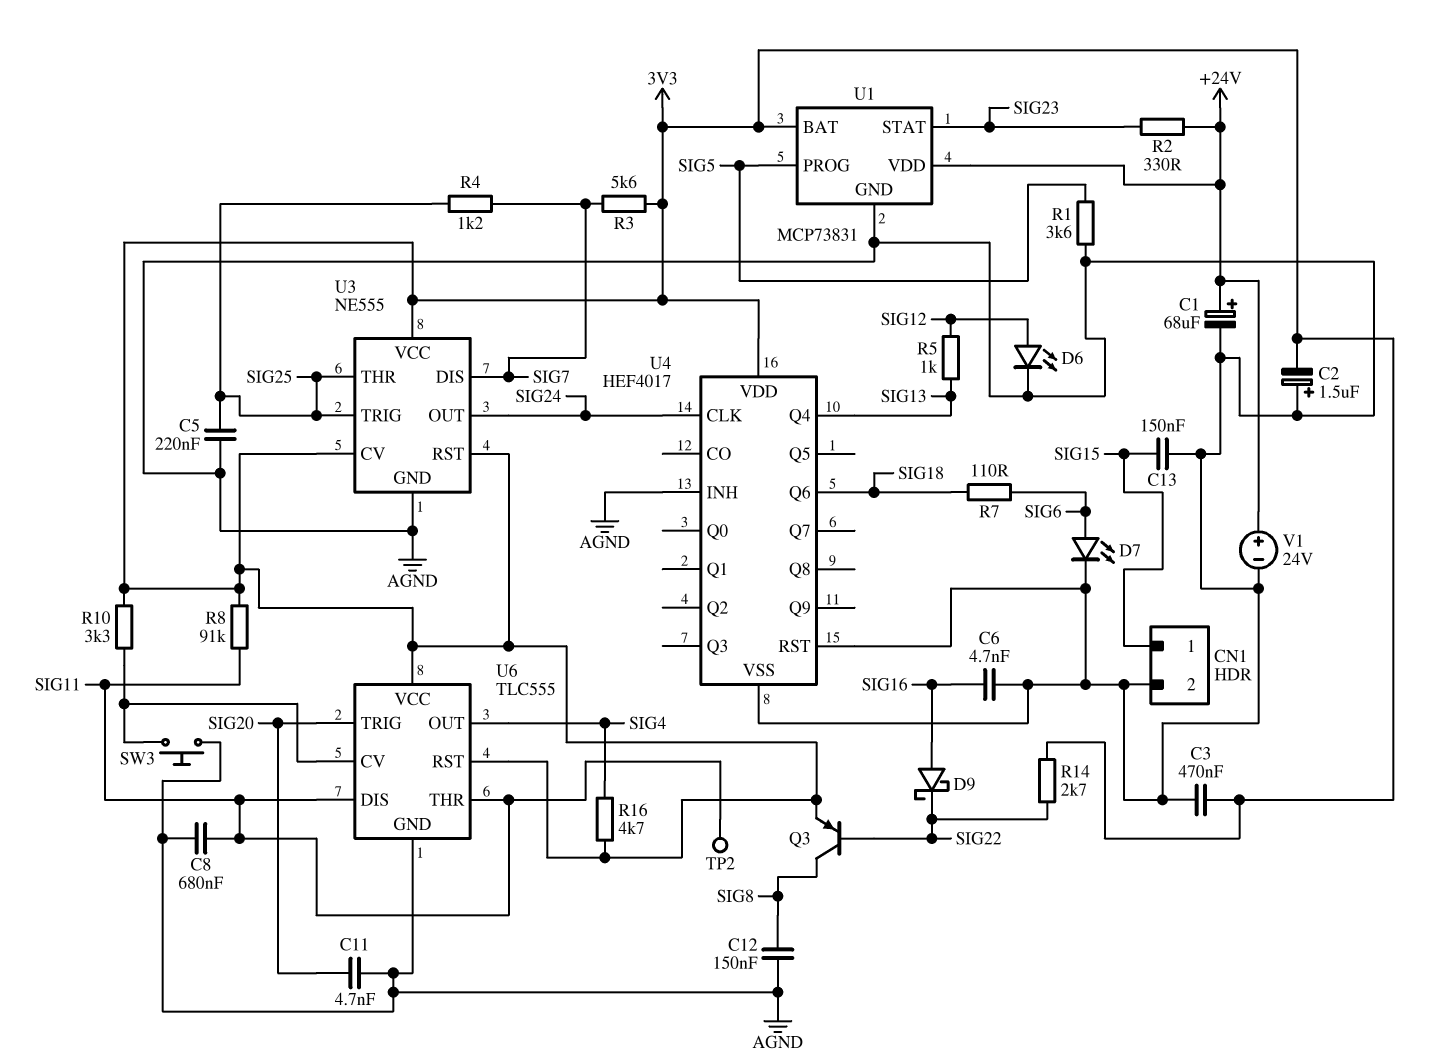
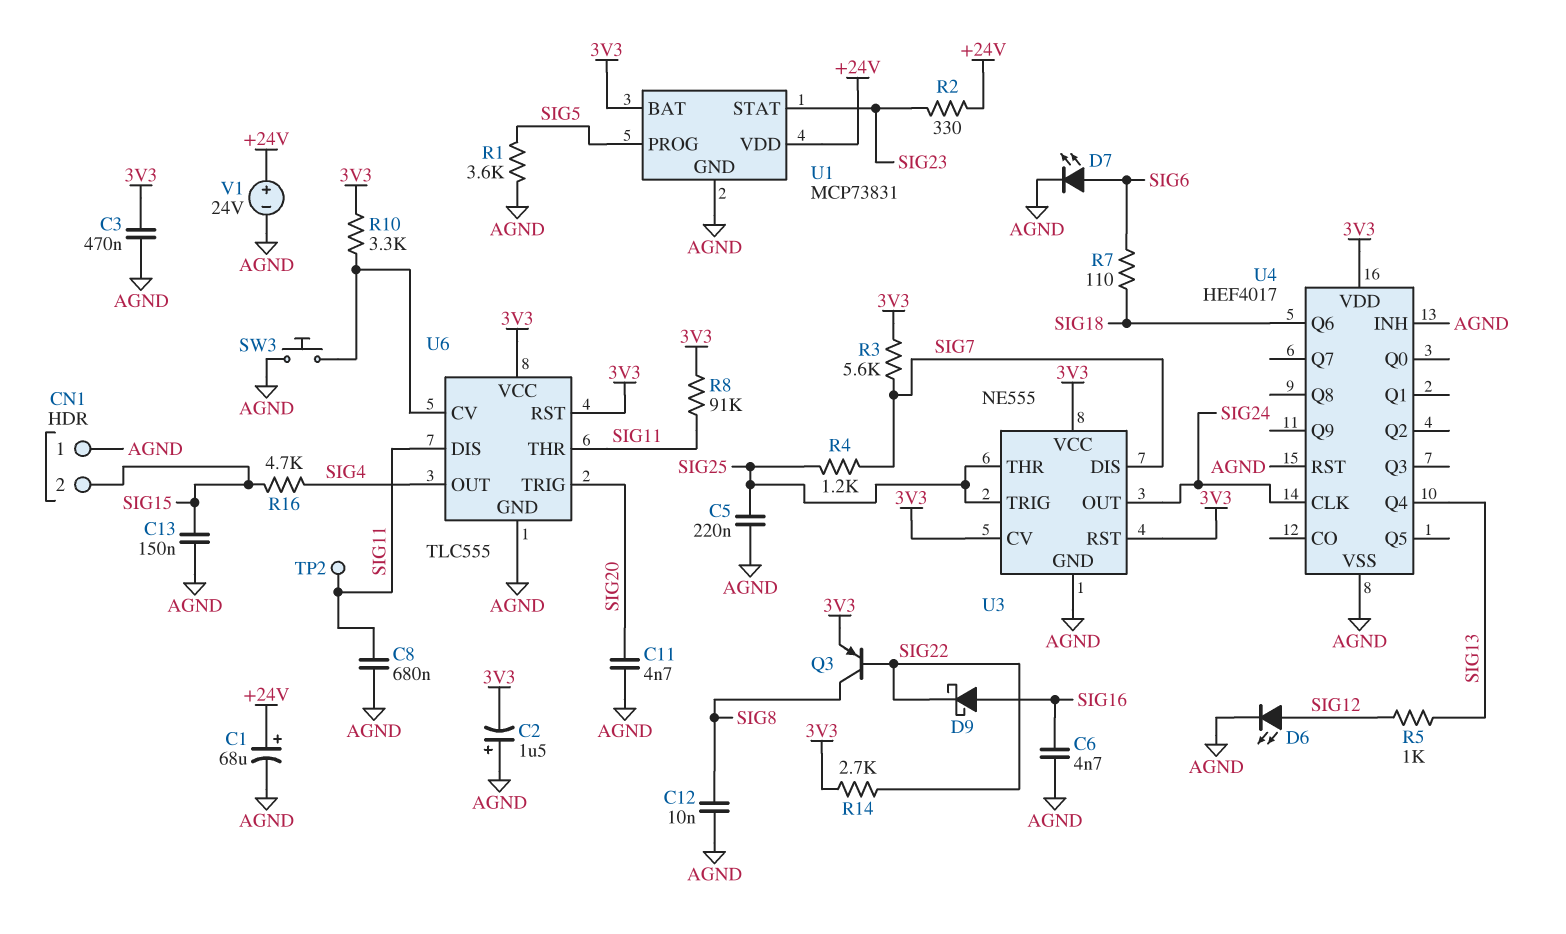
C12: 150nF (AGND, SIG8) -> 10nF (AGND, SIG8)
CN1 pin 1: SIG15 -> AGND
CN1 pin 2: AGND -> SIG15
R16: 4.7k (3V3, SIG4) -> 4.7k (SIG4, SIG15)

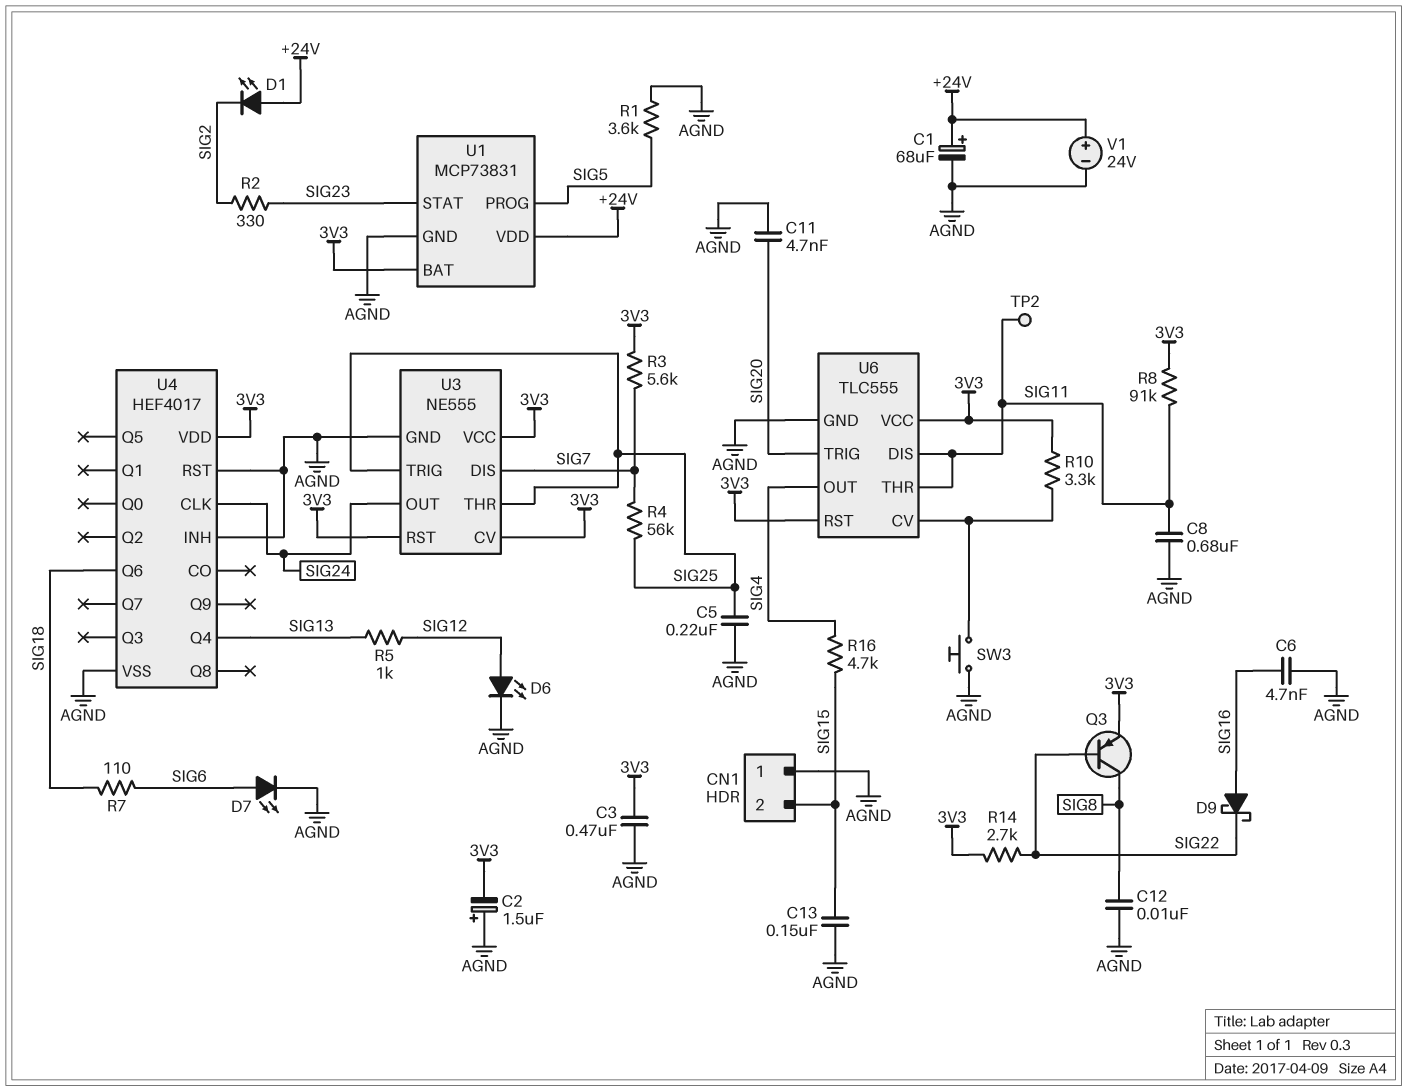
D1: none -> LED (A +24V, K SIG2)
R2: 330 (+24V, SIG23) -> 330 (SIG2, SIG23)
R4: 1.2k (SIG7, SIG25) -> 56k (SIG7, SIG25)

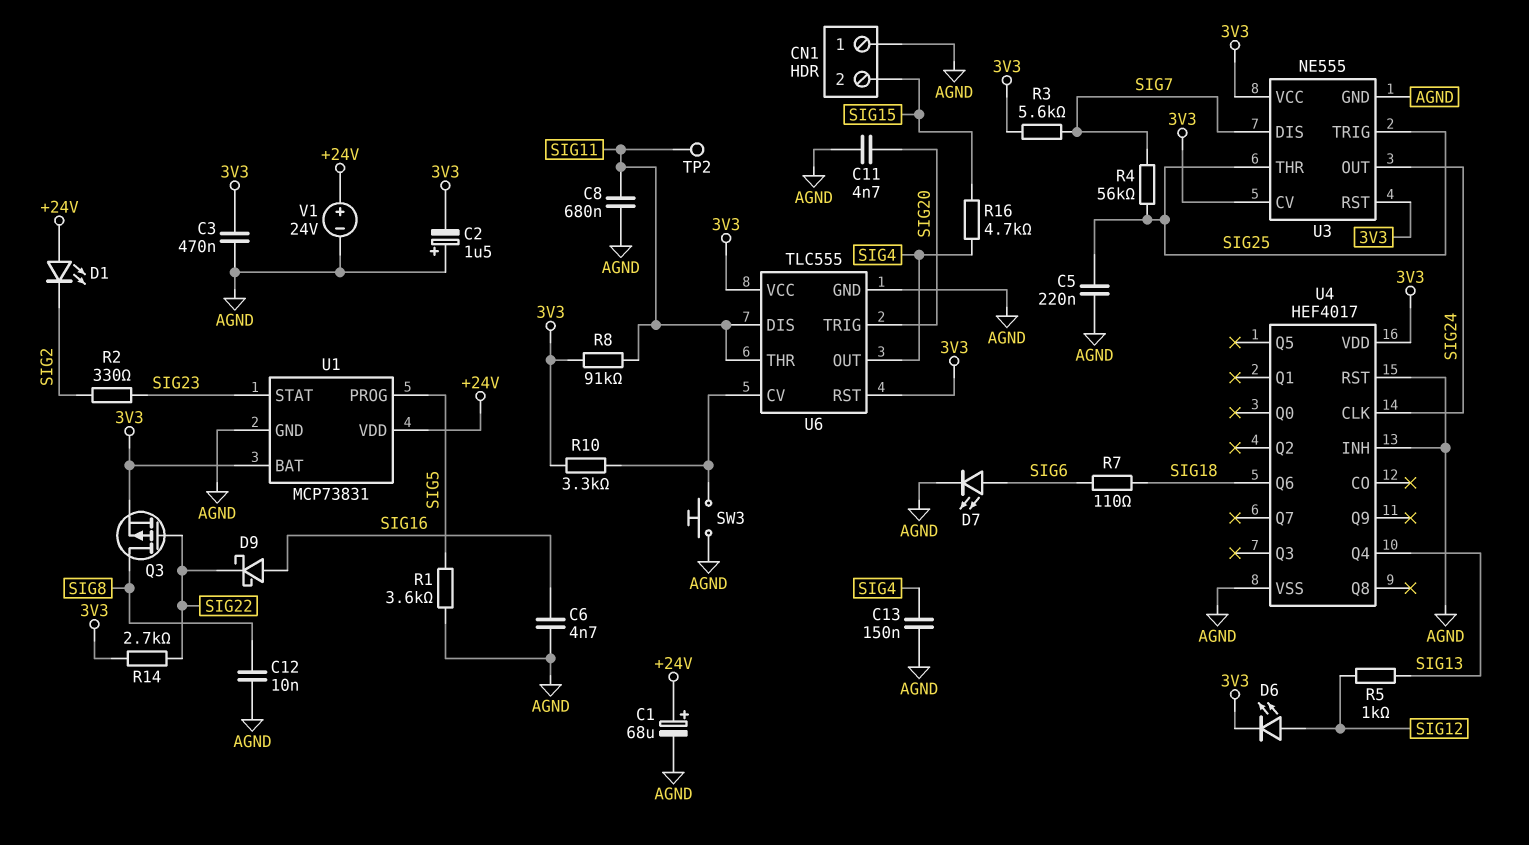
C13: 150nF (AGND, SIG15) -> 150nF (AGND, SIG4)
D6: LED (A SIG12, K AGND) -> LED (A SIG12, K 3V3)
Q3: PNP (B SIG22, C SIG8, E 3V3) -> PMOS (G SIG22, D SIG8, S 3V3)

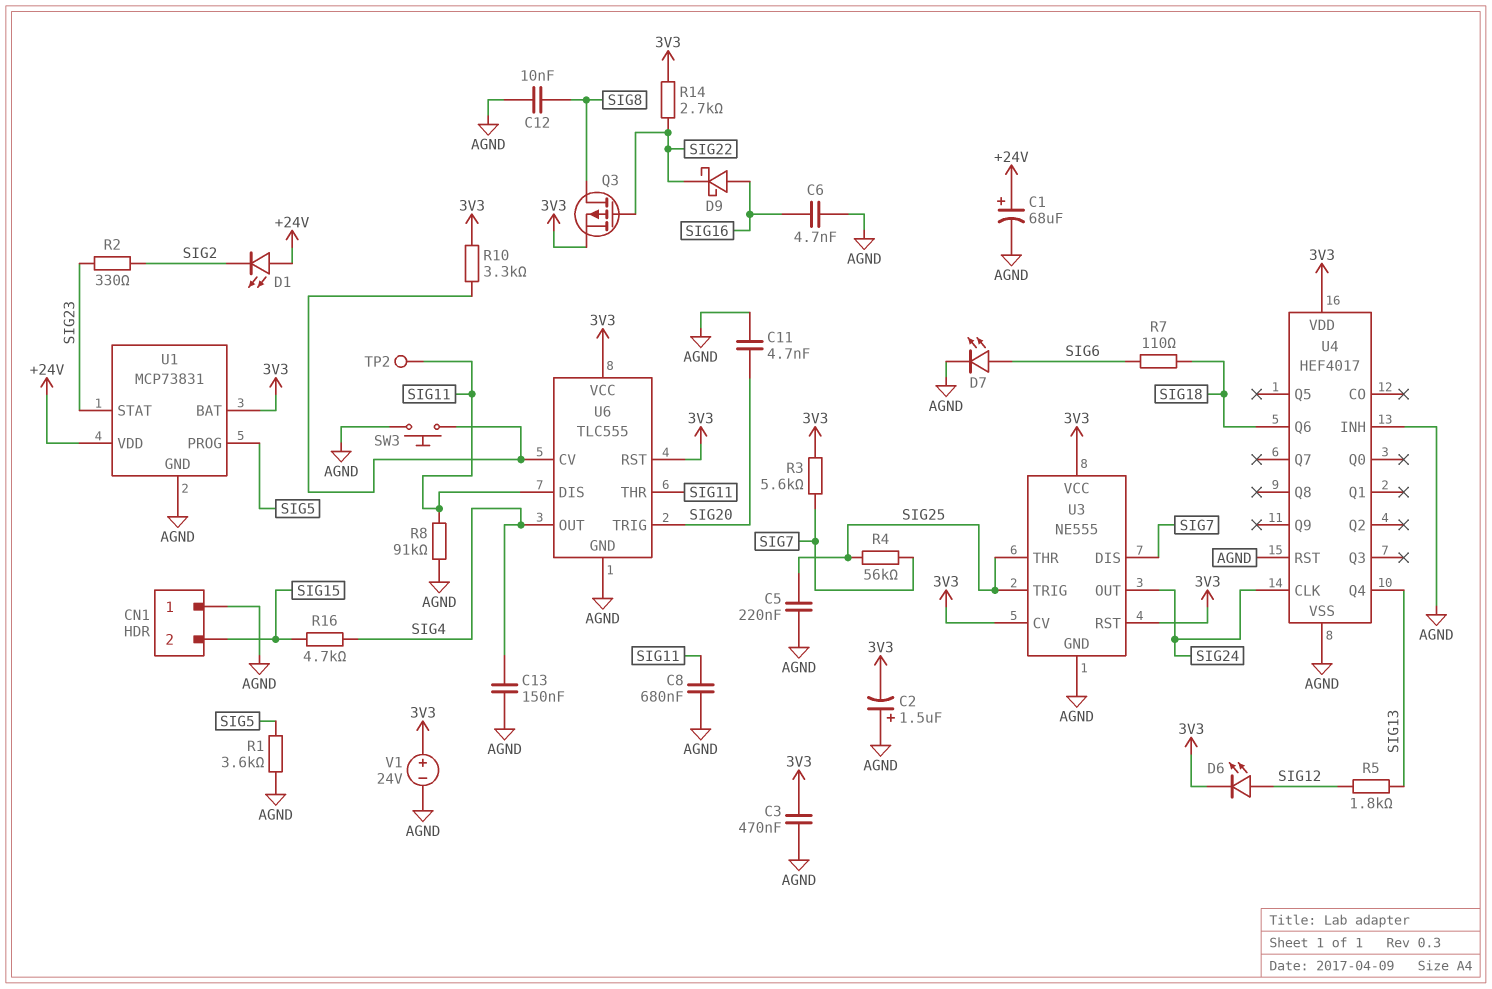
R5: 1k (SIG12, SIG13) -> 1.8k (SIG12, SIG13)
R8: 91k (3V3, SIG11) -> 91k (AGND, SIG11)
V1: 24V (plus +24V, minus AGND) -> 24V (plus 3V3, minus AGND)

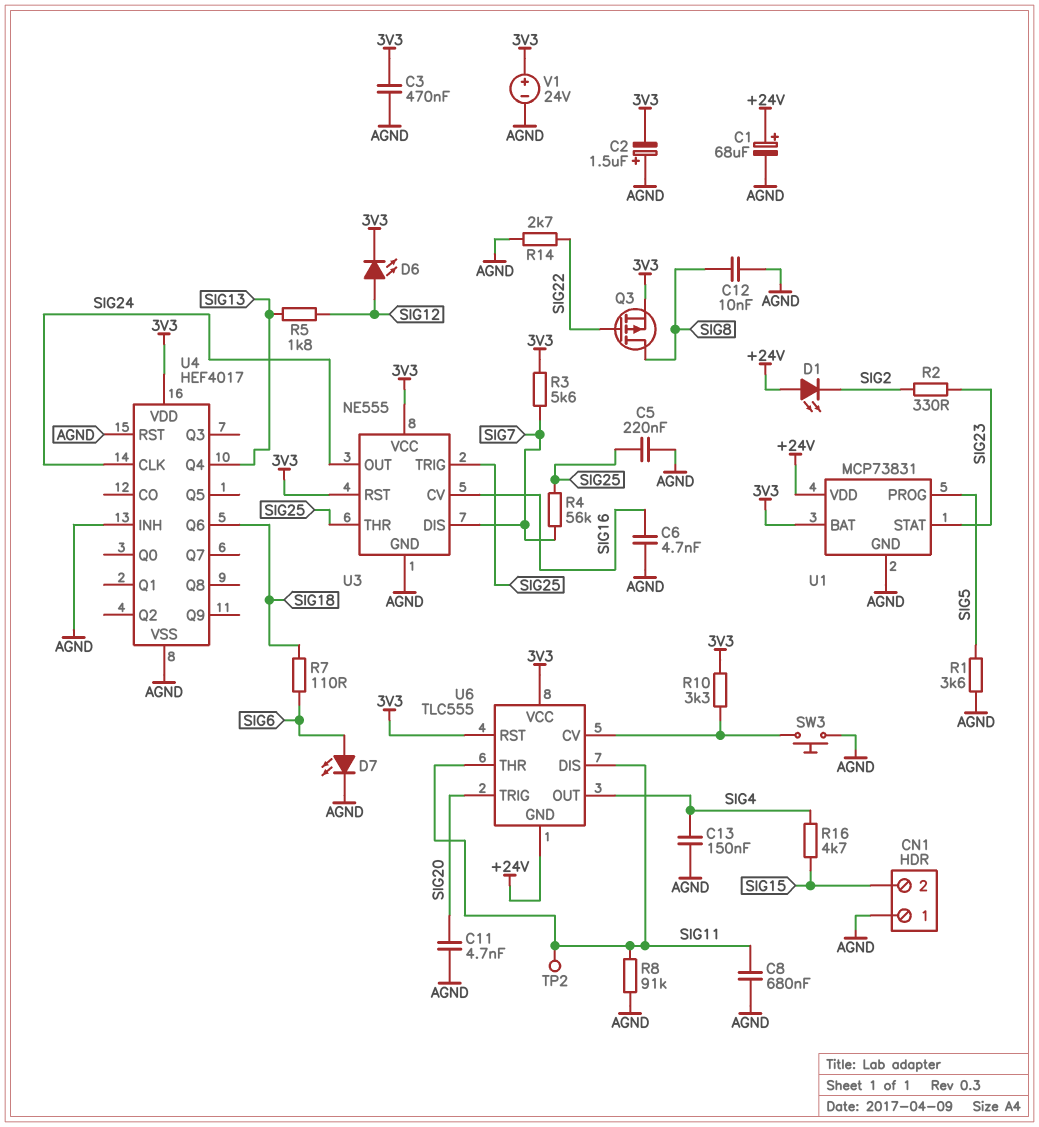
D9: schottky (A SIG16, K SIG22) -> none
R14: 2.7k (3V3, SIG22) -> 2.7k (AGND, SIG22)
U3 pin CV: 3V3 -> SIG16
U6 pin GND: AGND -> +24V

